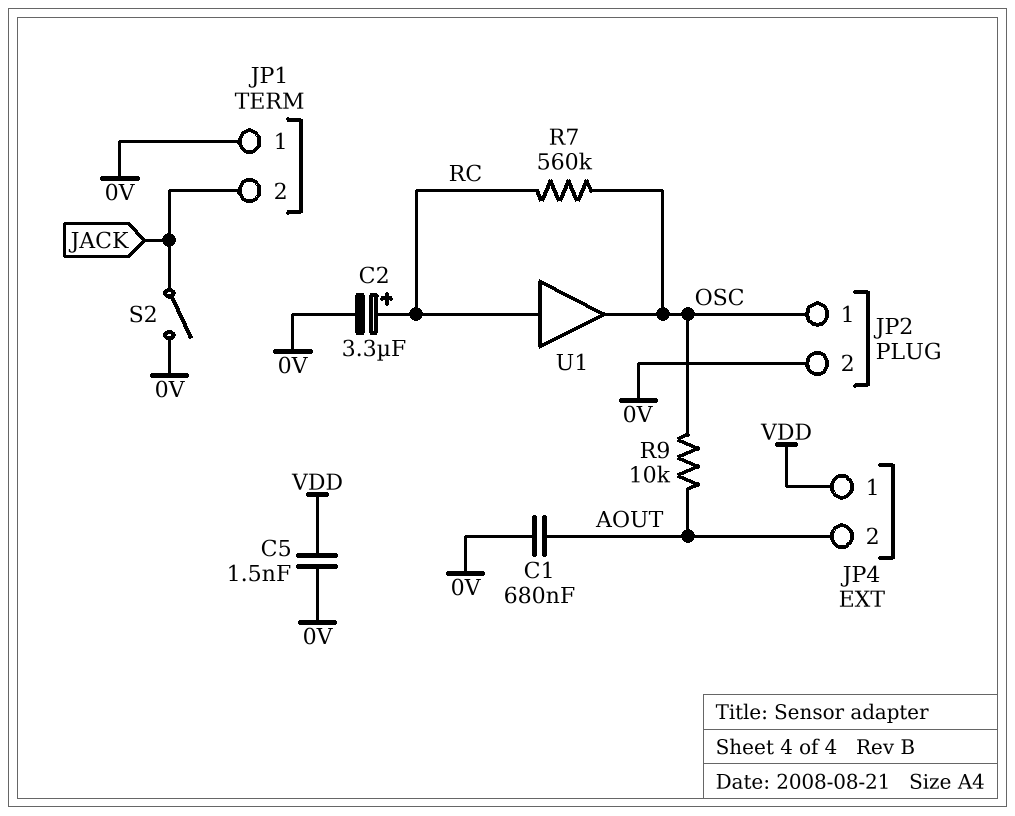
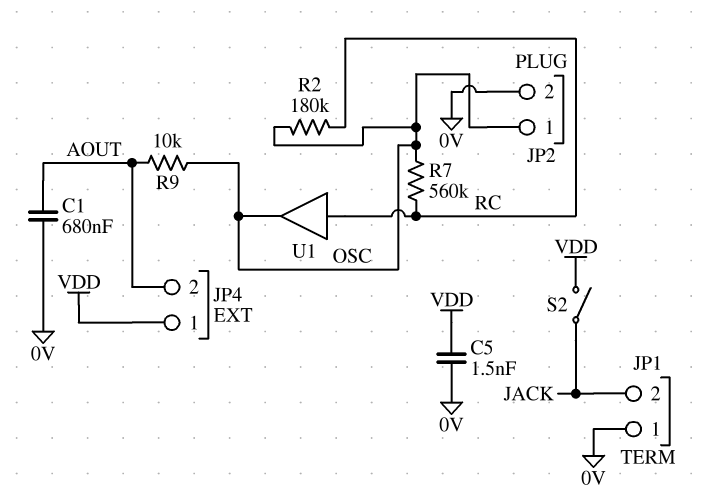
C2: 3.3uF (plus RC, minus 0V) -> none
R2: none -> 180k (OSC, RC)
S2: switch (0V, JACK) -> switch (JACK, VDD)

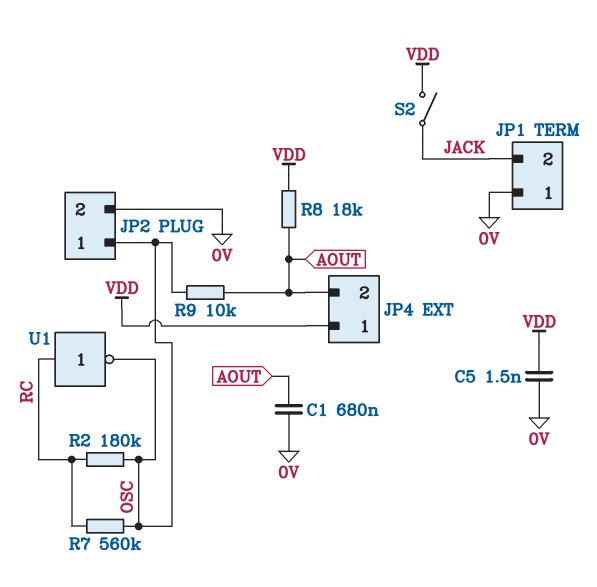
R8: none -> 18k (AOUT, VDD)
U1: buffer (in RC, out OSC) -> NOT (in RC, out OSC)

